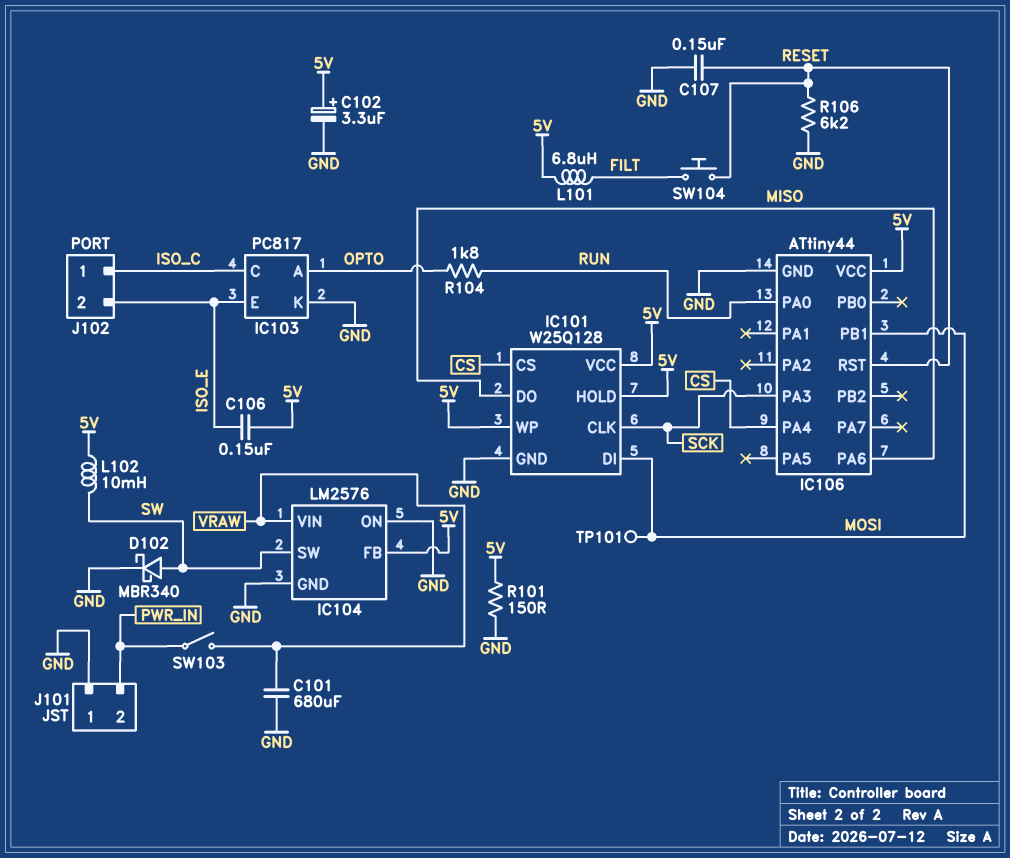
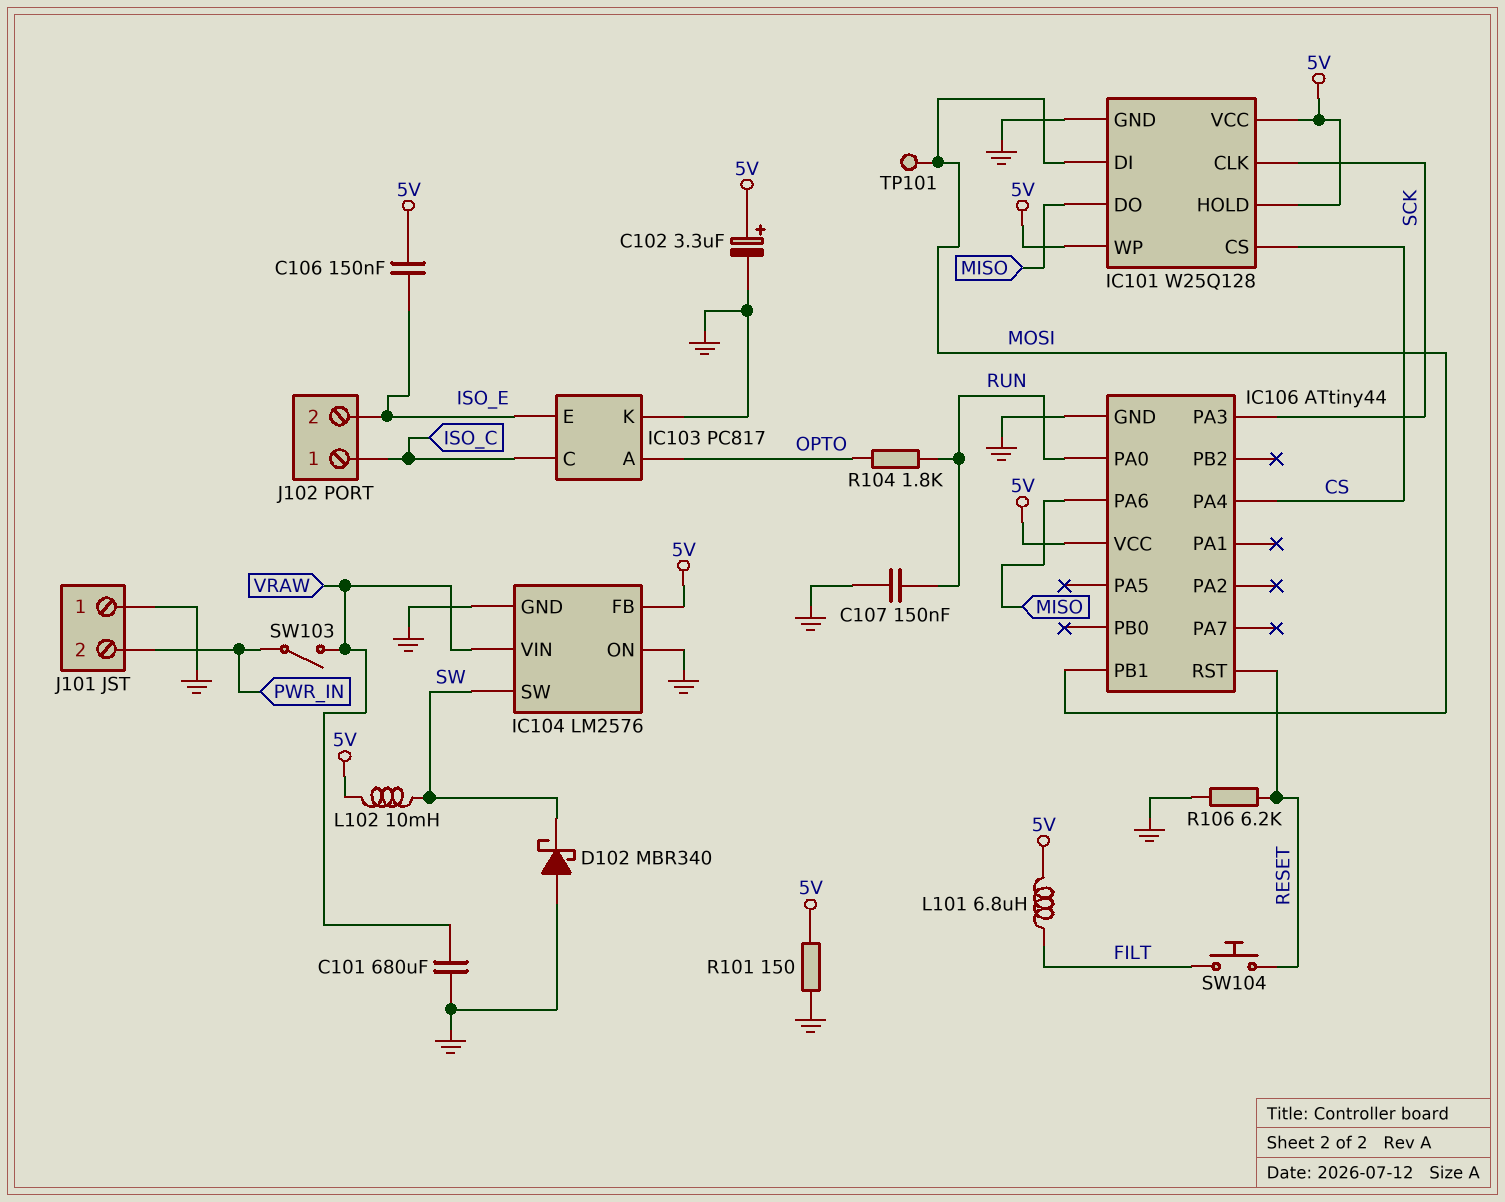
C107: 150nF (GND, RESET) -> 150nF (GND, RUN)
D102: schottky MBR340 (A SW, K GND) -> schottky MBR340 (A GND, K SW)

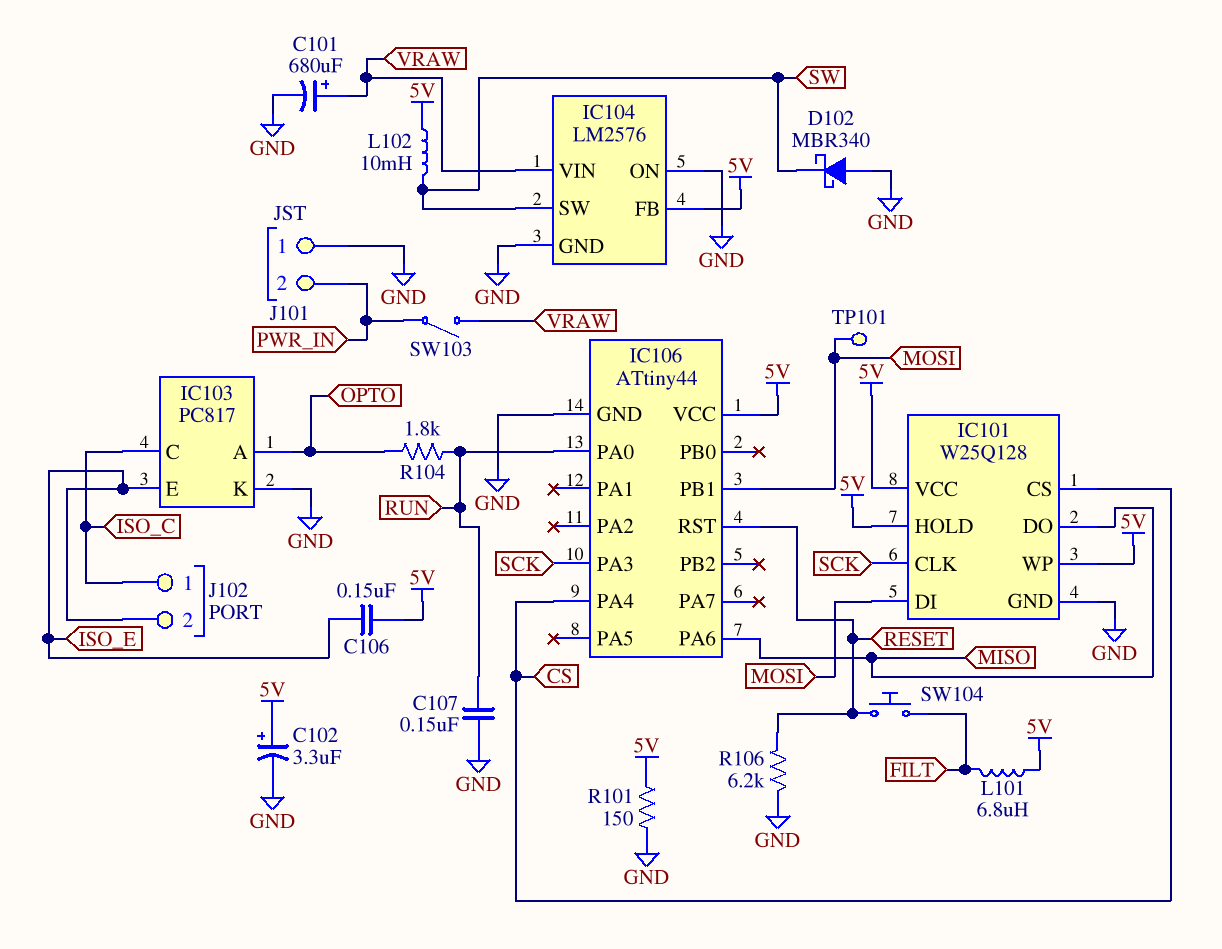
C101: 680uF (GND, VRAW) -> 680uF (plus VRAW, minus GND)

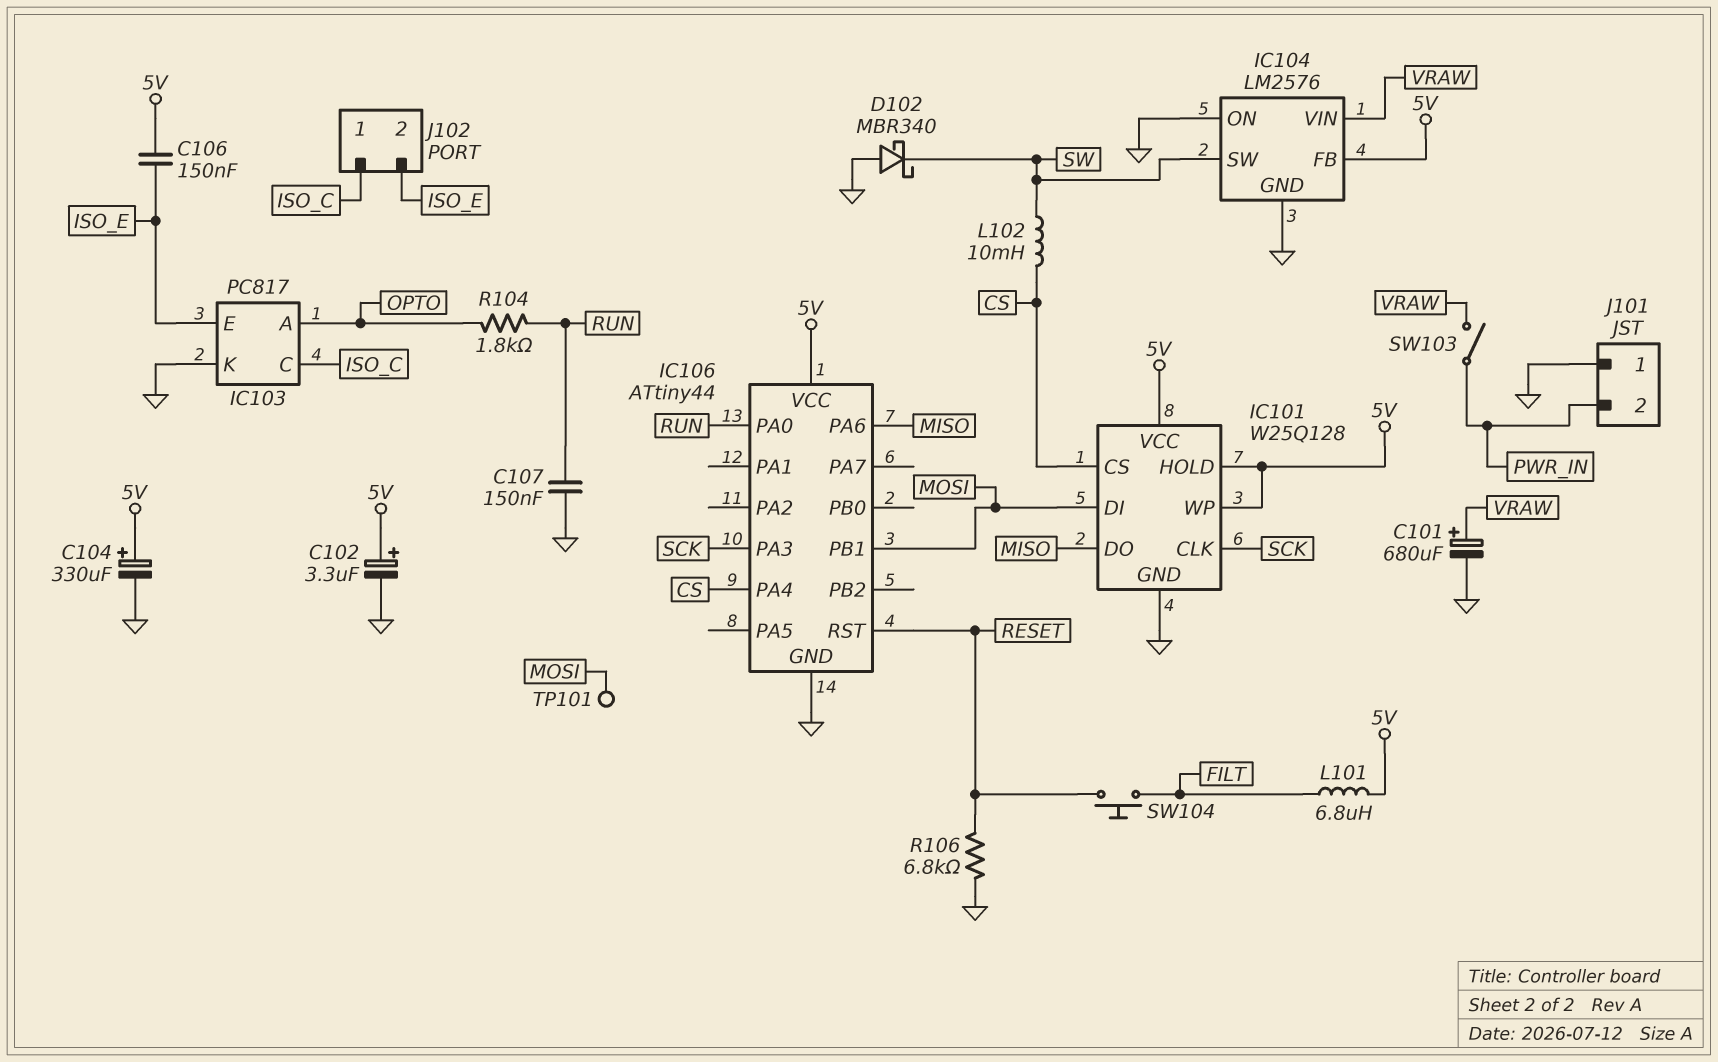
C104: none -> 330uF (plus 5V, minus GND)
L102: 10mH (5V, SW) -> 10mH (CS, SW)
R101: 150 (5V, GND) -> none
R106: 6.2k (GND, RESET) -> 6.8k (GND, RESET)

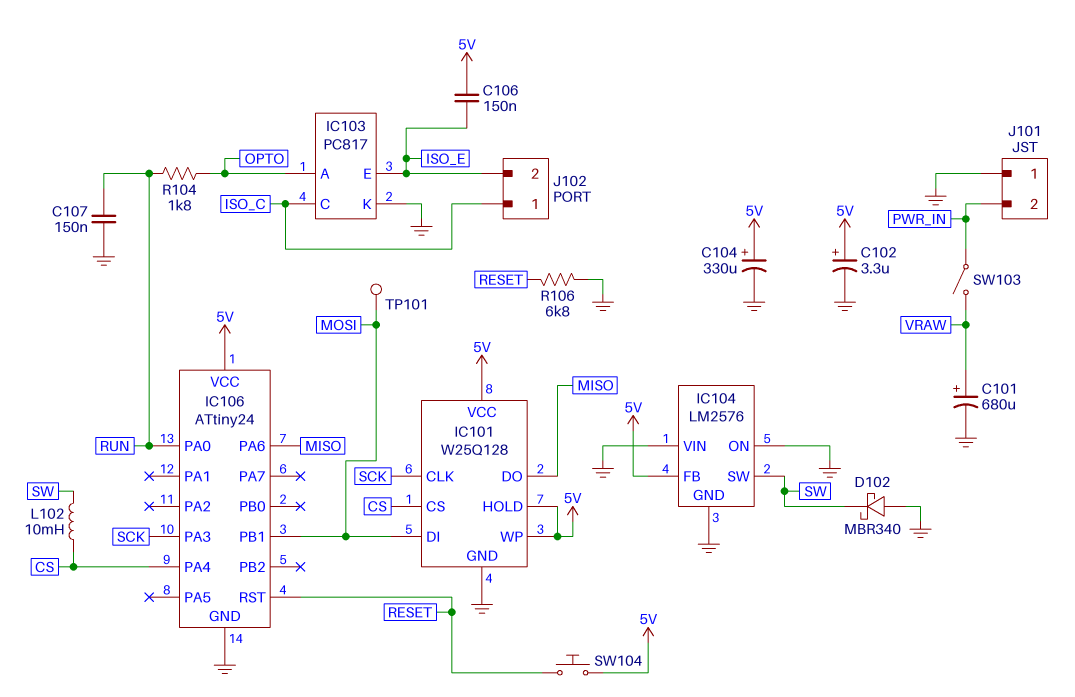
IC104 pin VIN: VRAW -> GND
IC106: ATtiny44 -> ATtiny24
L101: 6.8uH (5V, FILT) -> none
SW104: button (FILT, RESET) -> button (5V, RESET)

